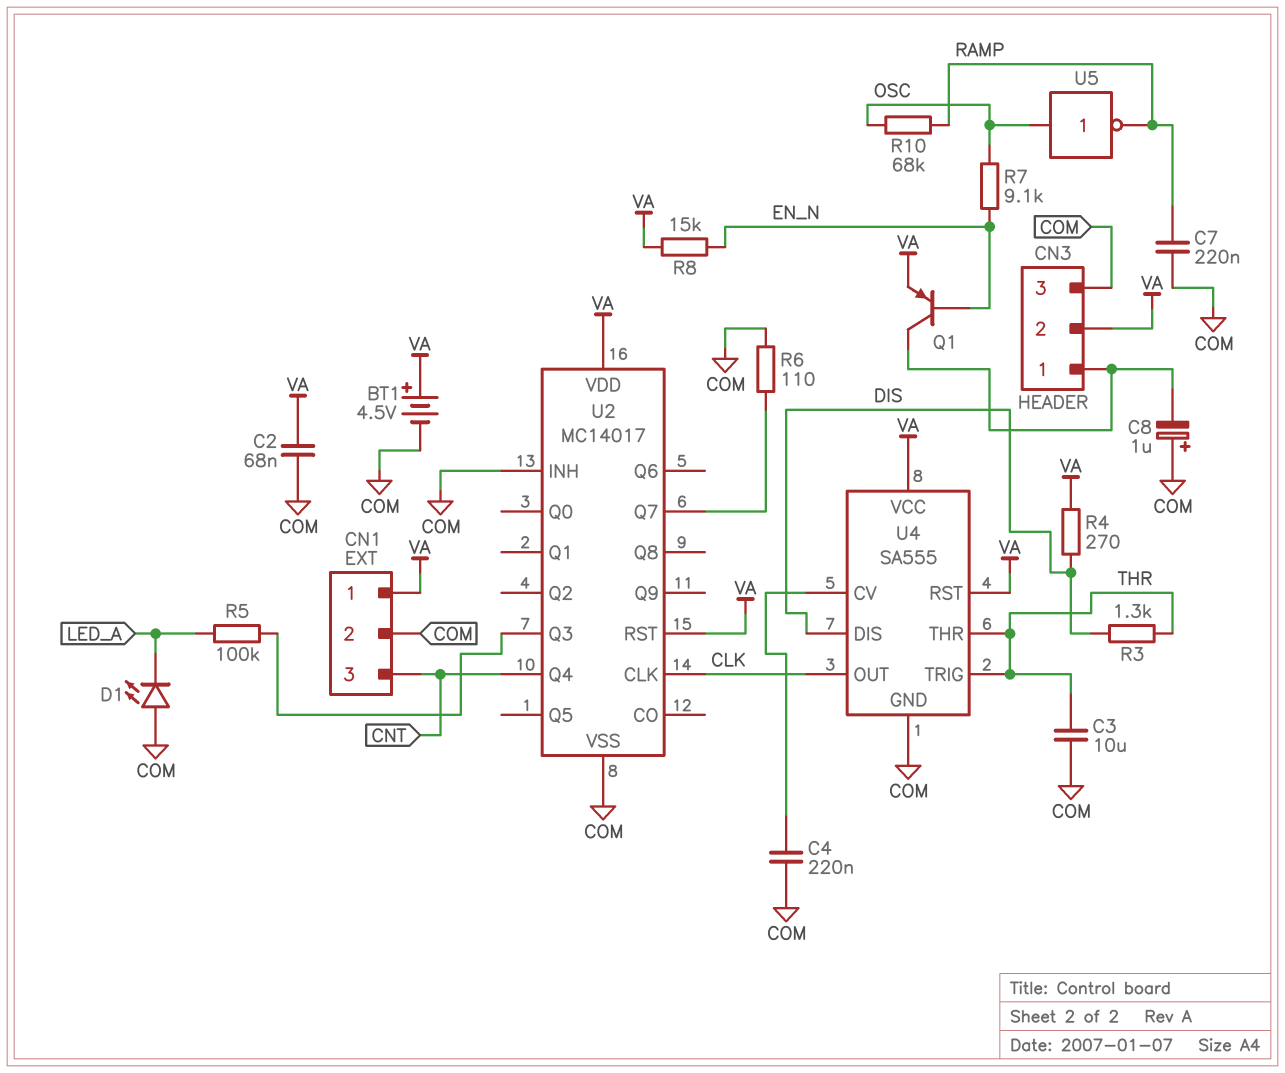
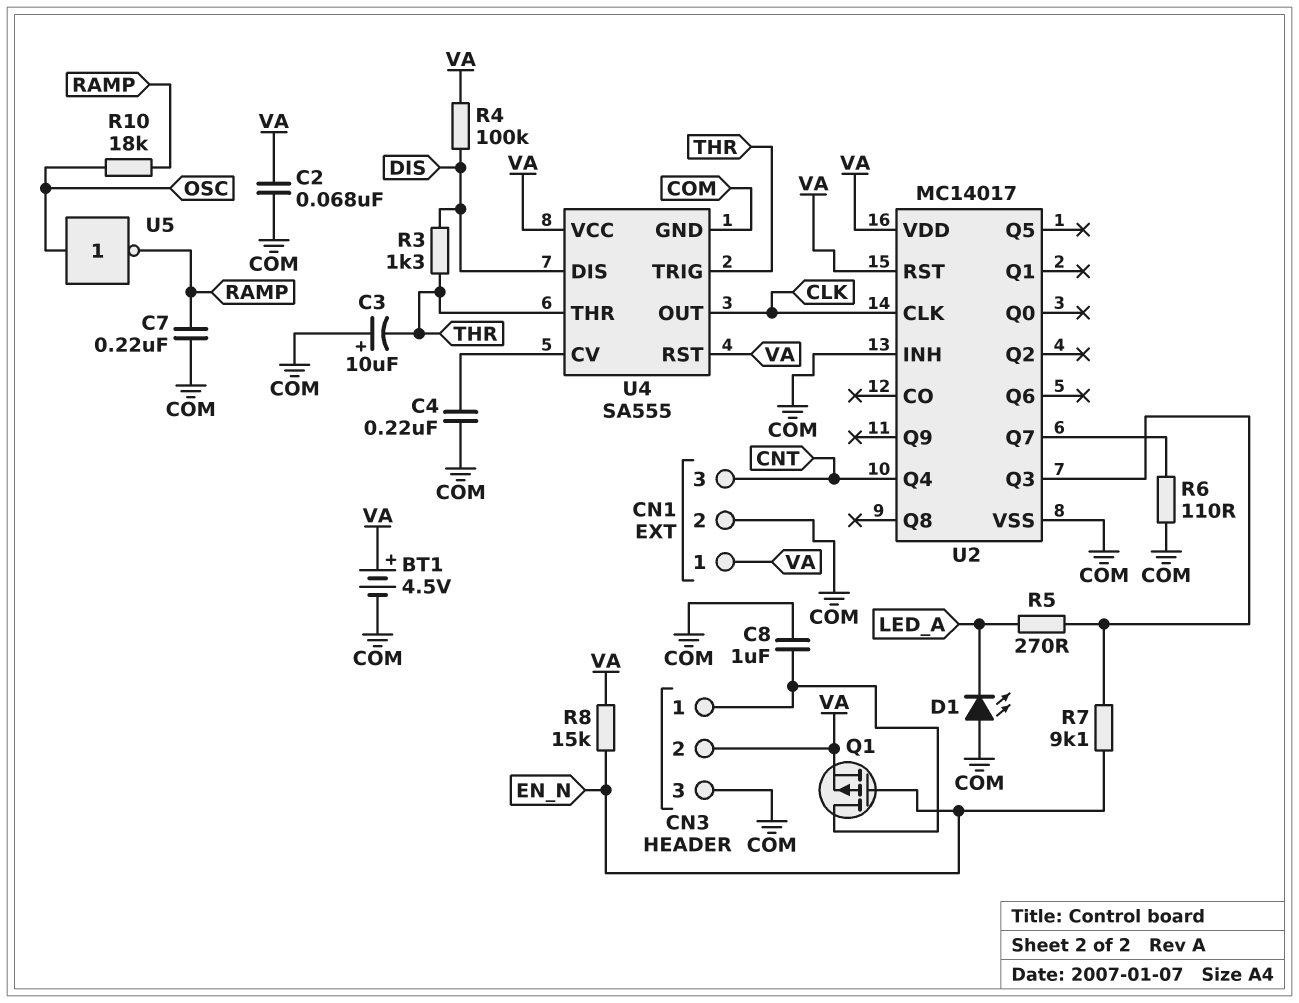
C3: 10uF (COM, THR) -> 10uF (plus COM, minus THR)
C8: 1uF (plus COM, minus CN3/1) -> 1uF (CN3/1, COM)
Q1: PNP (B EN_N, C CN3/1, E VA) -> PMOS (G EN_N, D CN3/1, S VA)
R4: 270 (DIS, VA) -> 100k (DIS, VA)
R5: 100k (LED_A, U2/Q3) -> 270 (LED_A, U2/Q3)
R7: 9.1k (EN_N, OSC) -> 9.1k (EN_N, U2/Q3)
R10: 68k (OSC, RAMP) -> 18k (OSC, RAMP)

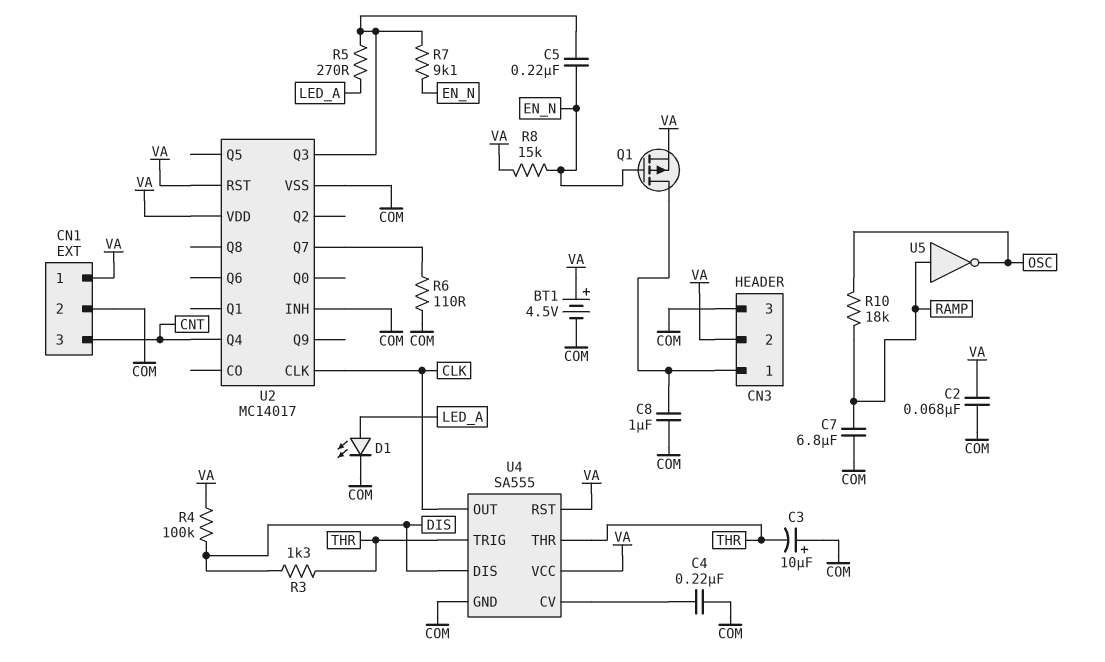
C5: none -> 220nF (EN_N, U2/Q3)
C7: 220nF (COM, RAMP) -> 6.8uF (COM, RAMP)
D1: LED (A COM, K LED_A) -> LED (A LED_A, K COM)
U5: NOT (in OSC, out RAMP) -> NOT (in RAMP, out OSC)

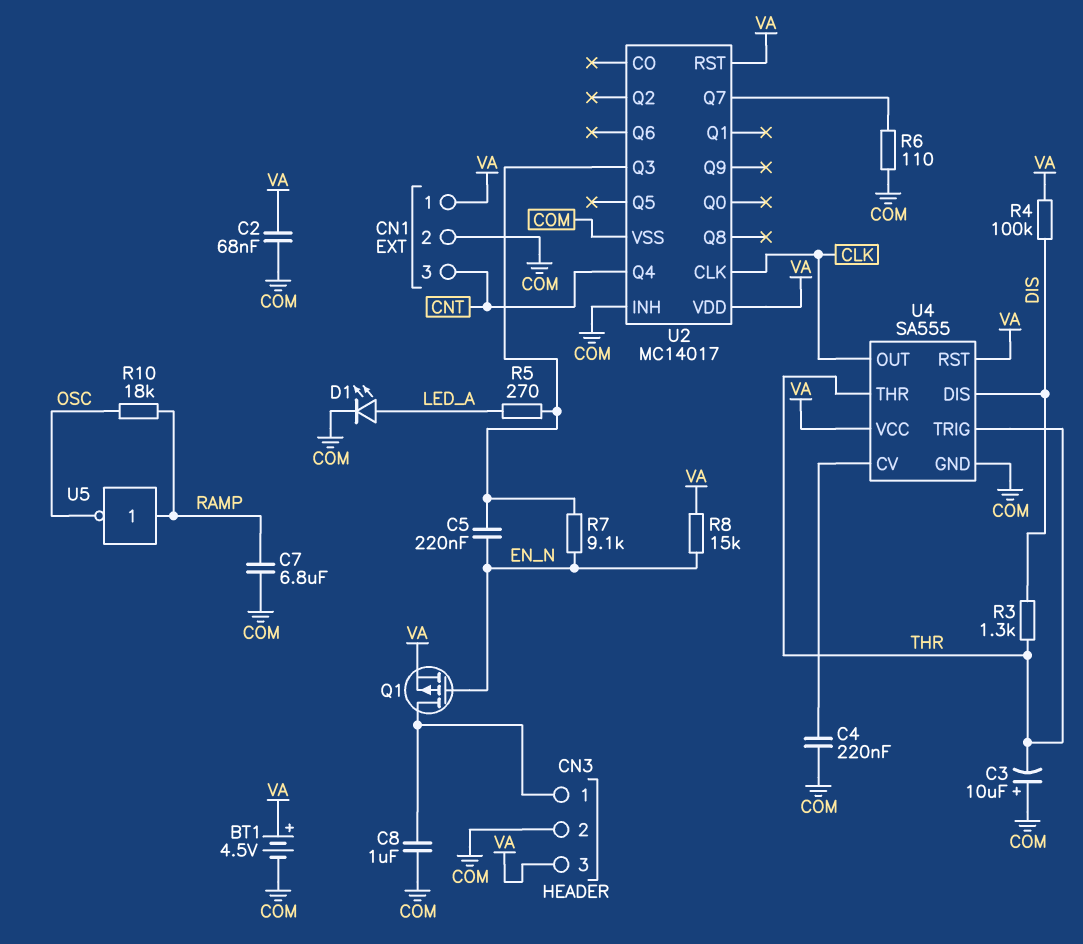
CN3 pin 2: VA -> COM
CN3 pin 3: COM -> VA

